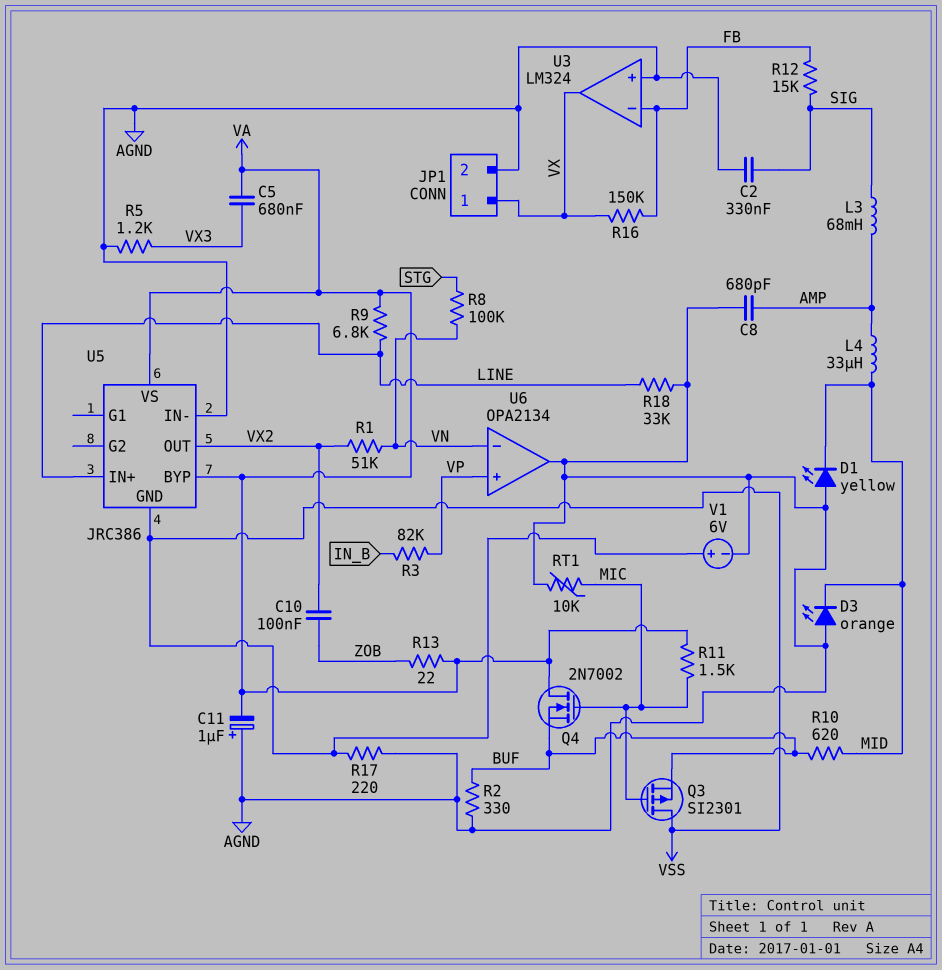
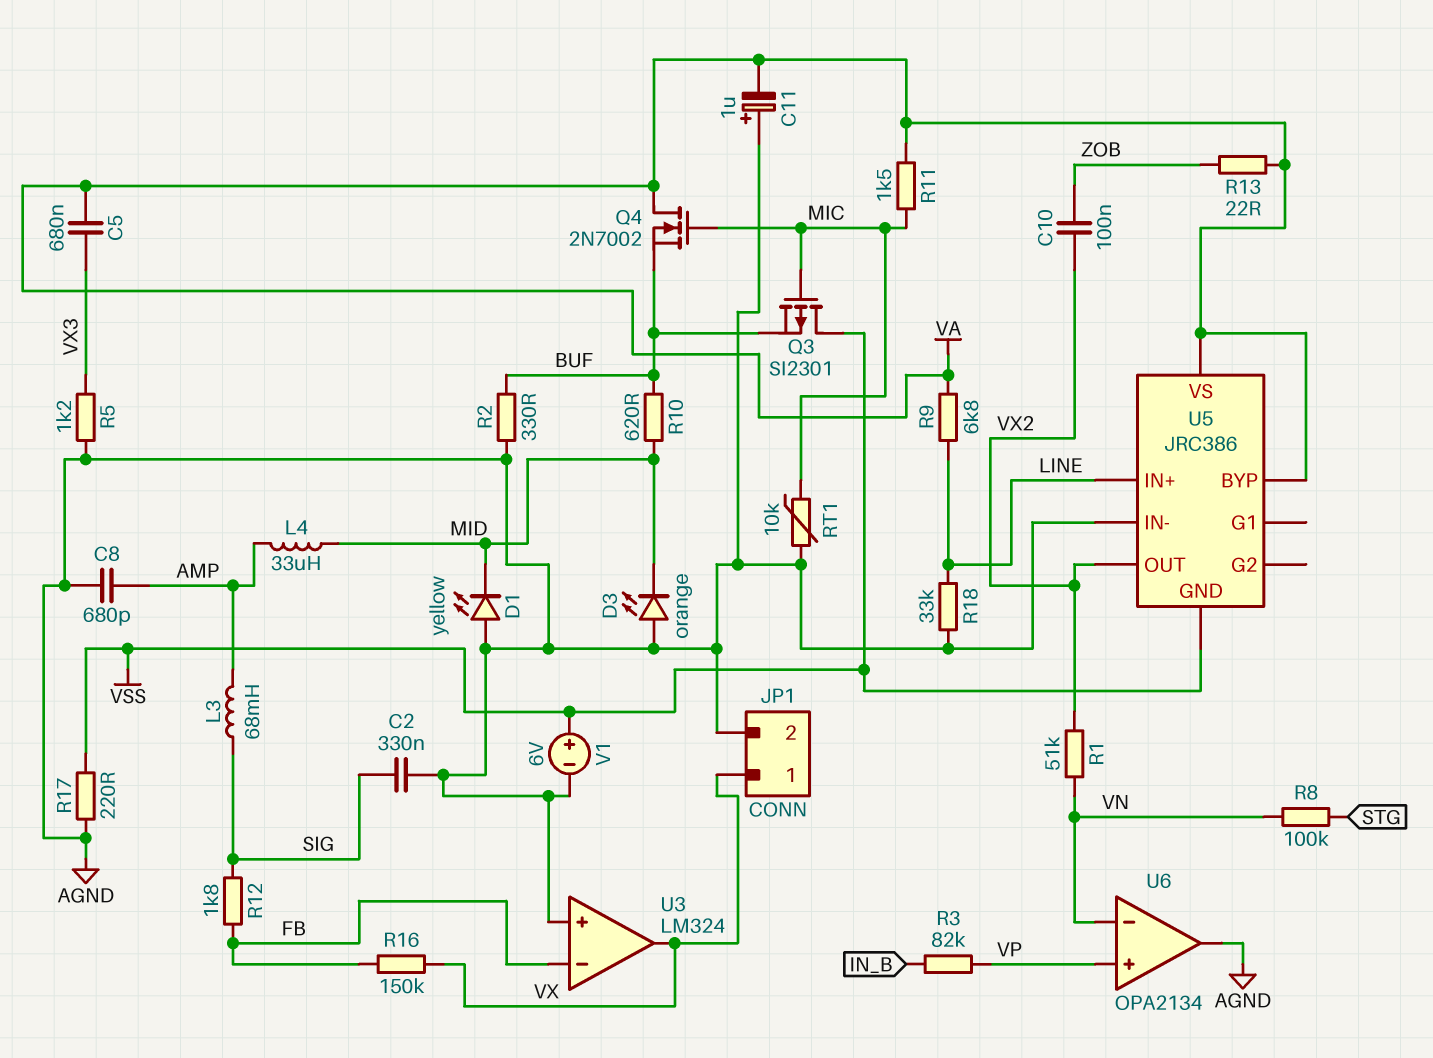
R12: 15k (FB, SIG) -> 1.8k (FB, SIG)

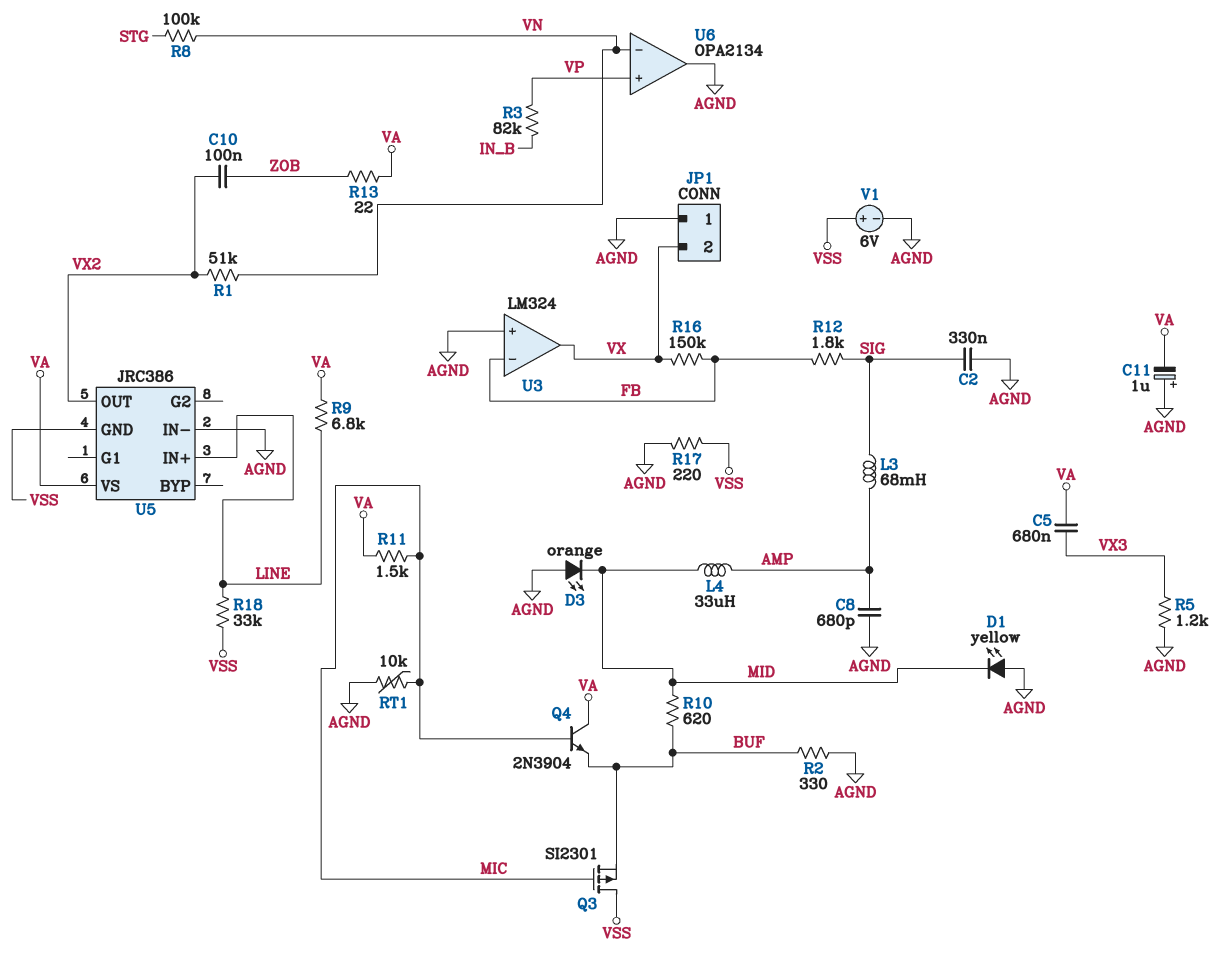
JP1 pin 1: VX -> AGND
JP1 pin 2: AGND -> VX
Q4: NMOS 2N7002 (G MIC, D VA, S BUF) -> NPN 2N3904 (B MIC, C VA, E BUF)
R18: 33k (AGND, LINE) -> 33k (LINE, VSS)
U5 pin BYP: VA -> none

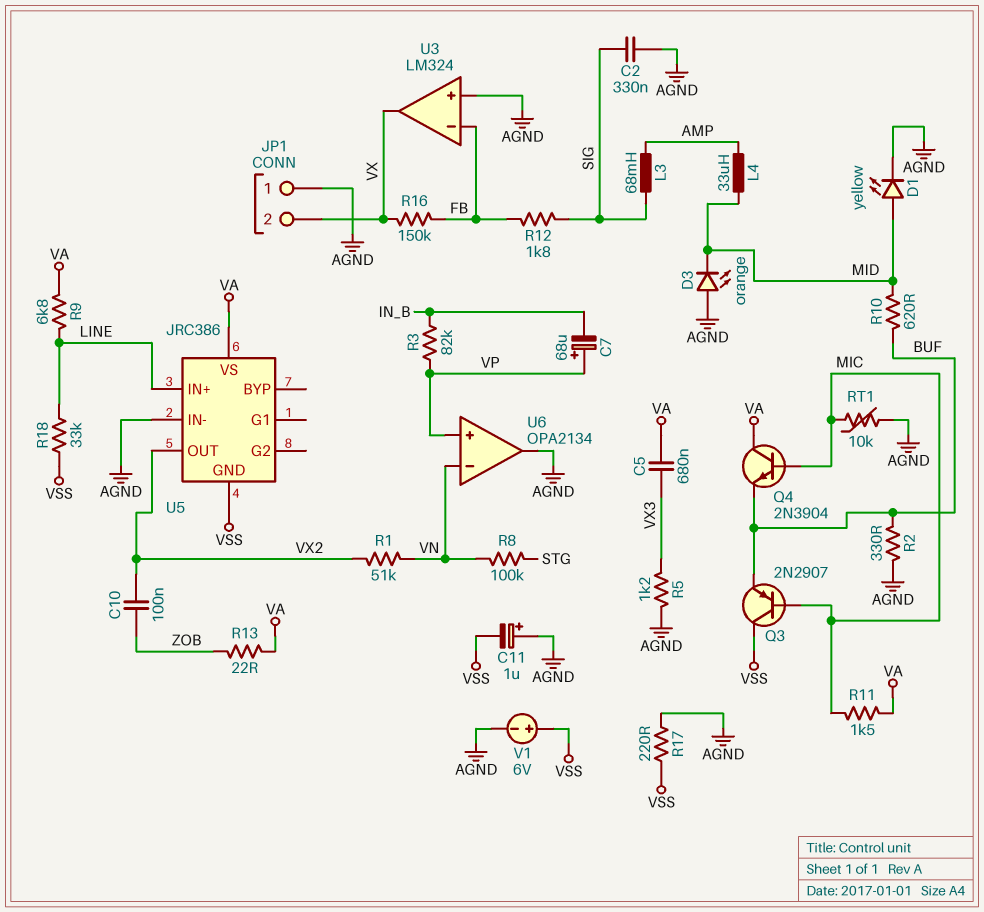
C7: none -> 68uF (plus VP, minus IN_B)
C8: 680pF (AGND, AMP) -> none
C11: 1uF (plus AGND, minus VA) -> 1uF (plus AGND, minus VSS)
D1: LED yellow (A AGND, K MID) -> LED yellow (A MID, K AGND)
Q3: PMOS SI2301 (G MIC, D VSS, S BUF) -> PNP 2N2907 (B MIC, C VSS, E BUF)

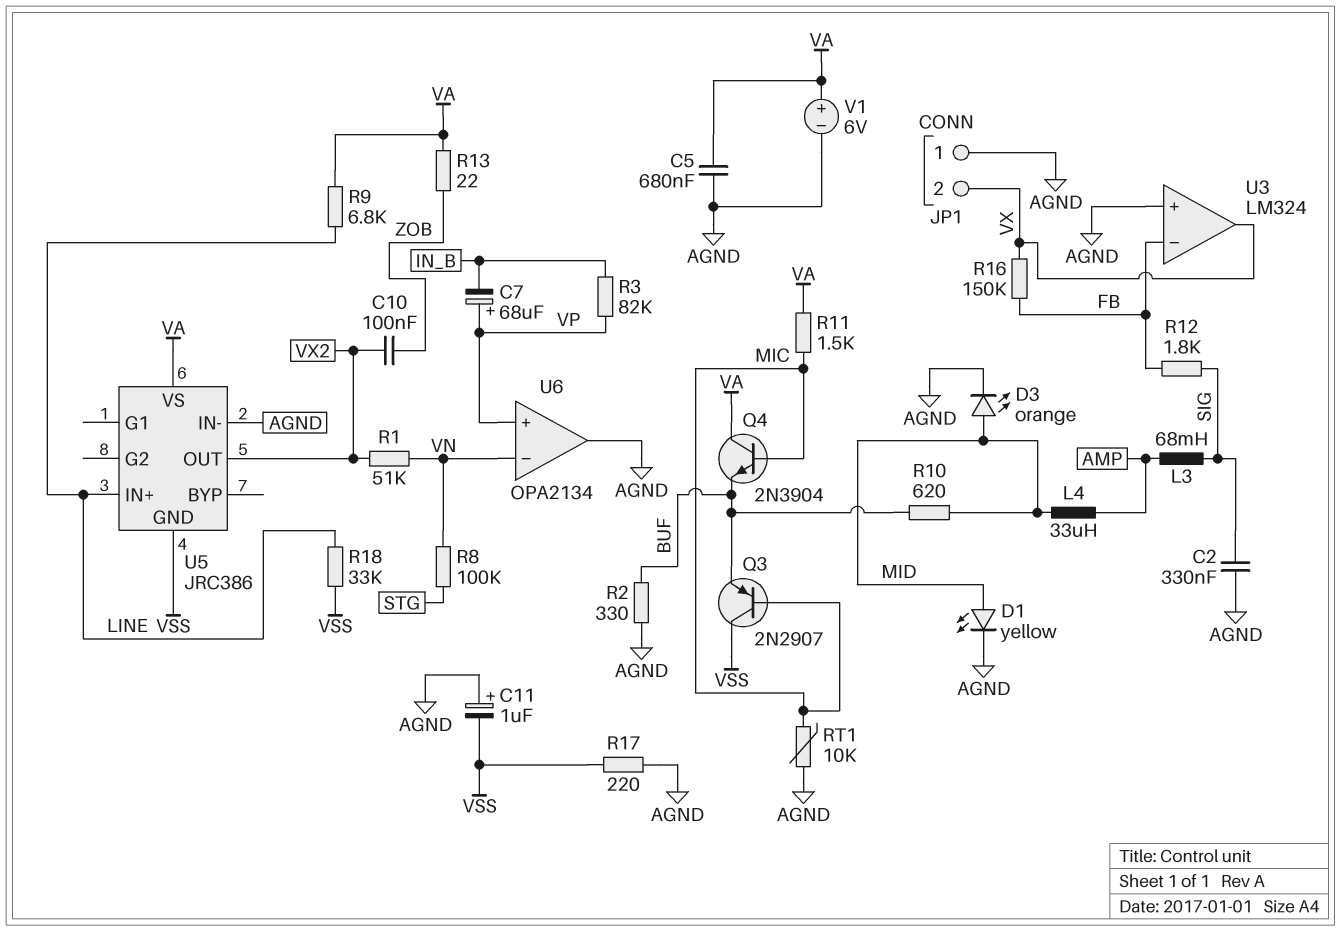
C5: 680nF (VA, VX3) -> 680nF (AGND, VA)
D3: LED orange (A AGND, K MID) -> LED orange (A MID, K AGND)
R5: 1.2k (AGND, VX3) -> none
V1: 6V (plus VSS, minus AGND) -> 6V (plus VA, minus AGND)

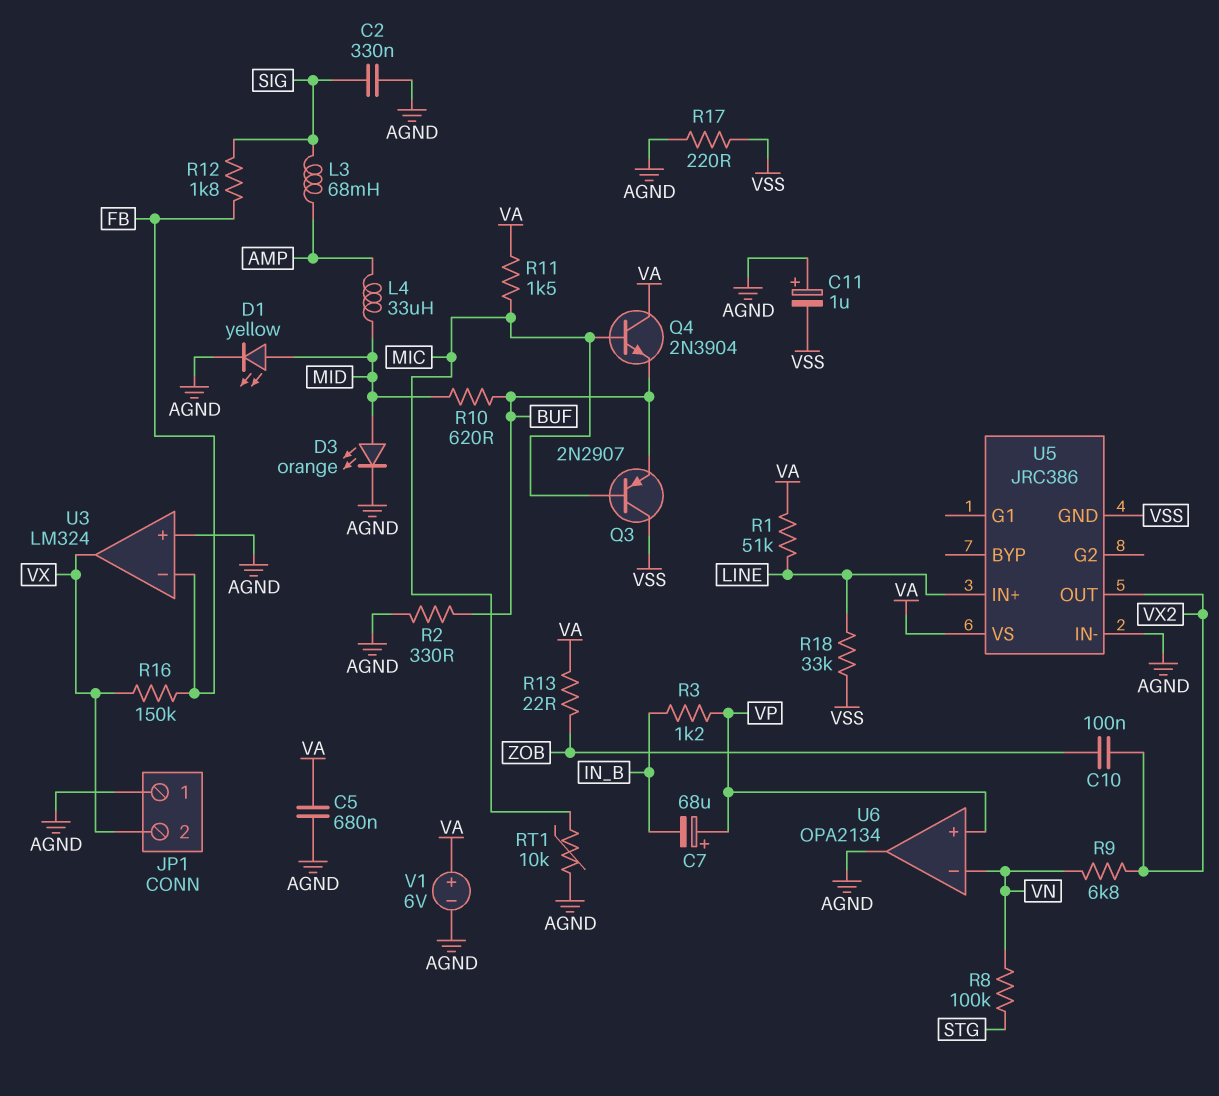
R1: 51k (VN, VX2) -> 51k (LINE, VA)
R3: 82k (IN_B, VP) -> 1.2k (IN_B, VP)
R9: 6.8k (LINE, VA) -> 6.8k (VN, VX2)

